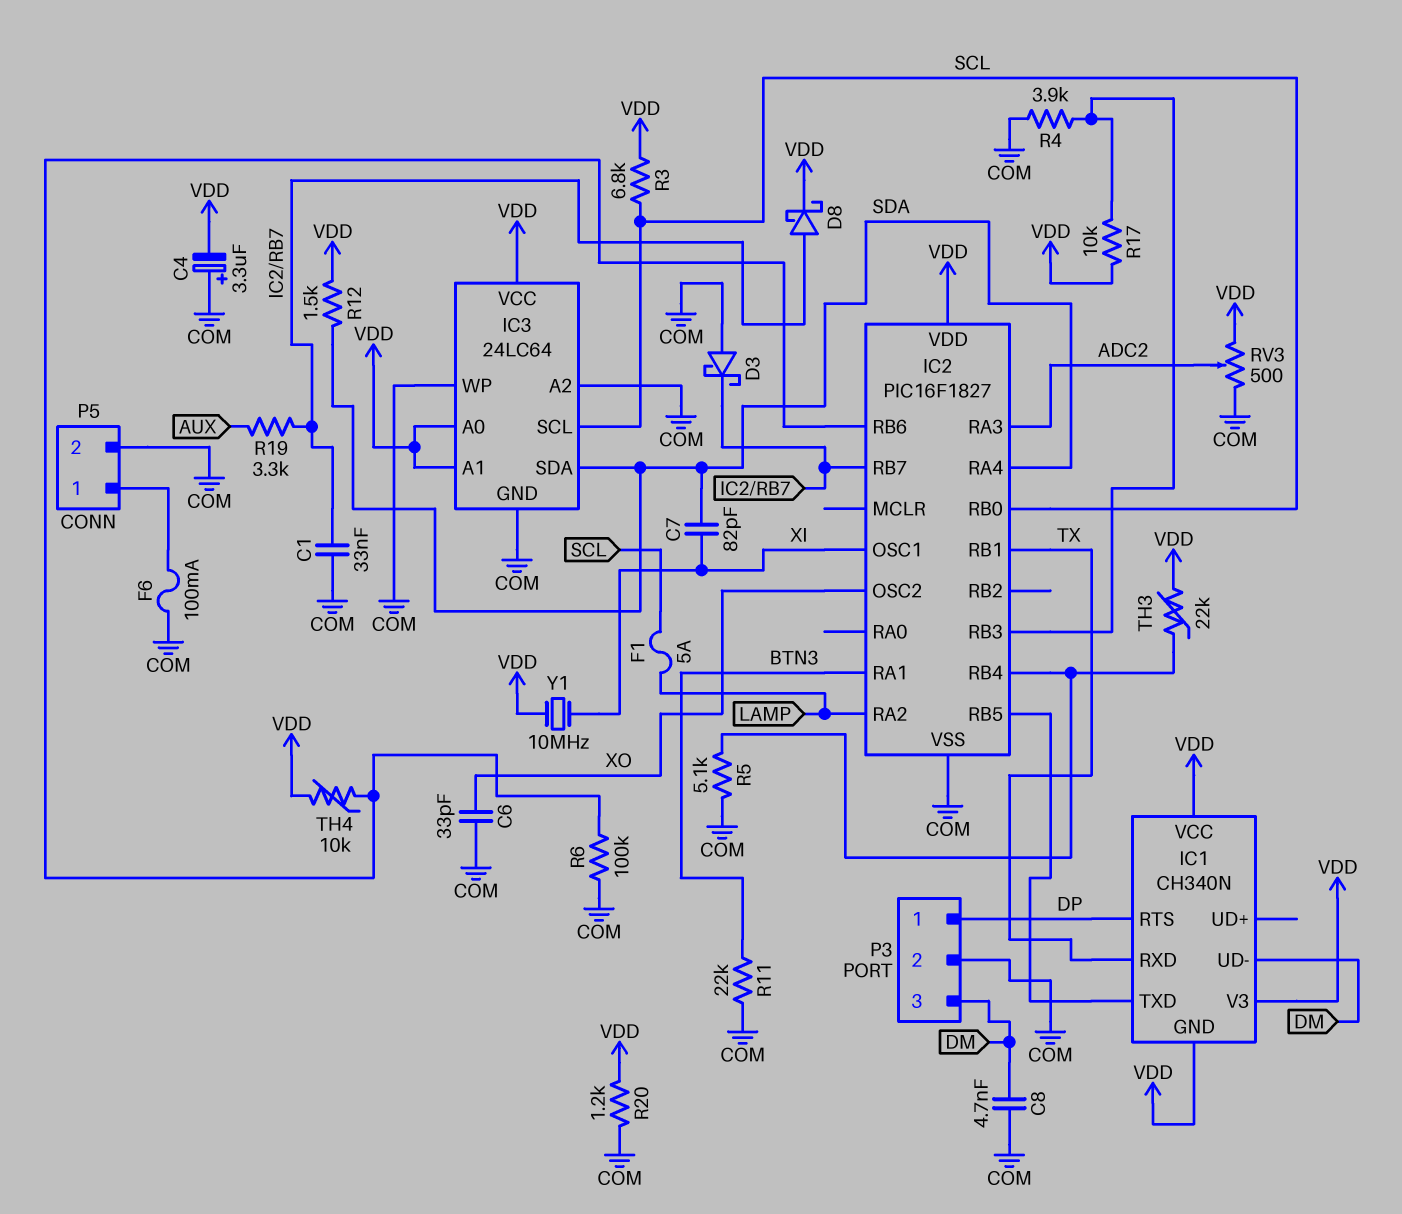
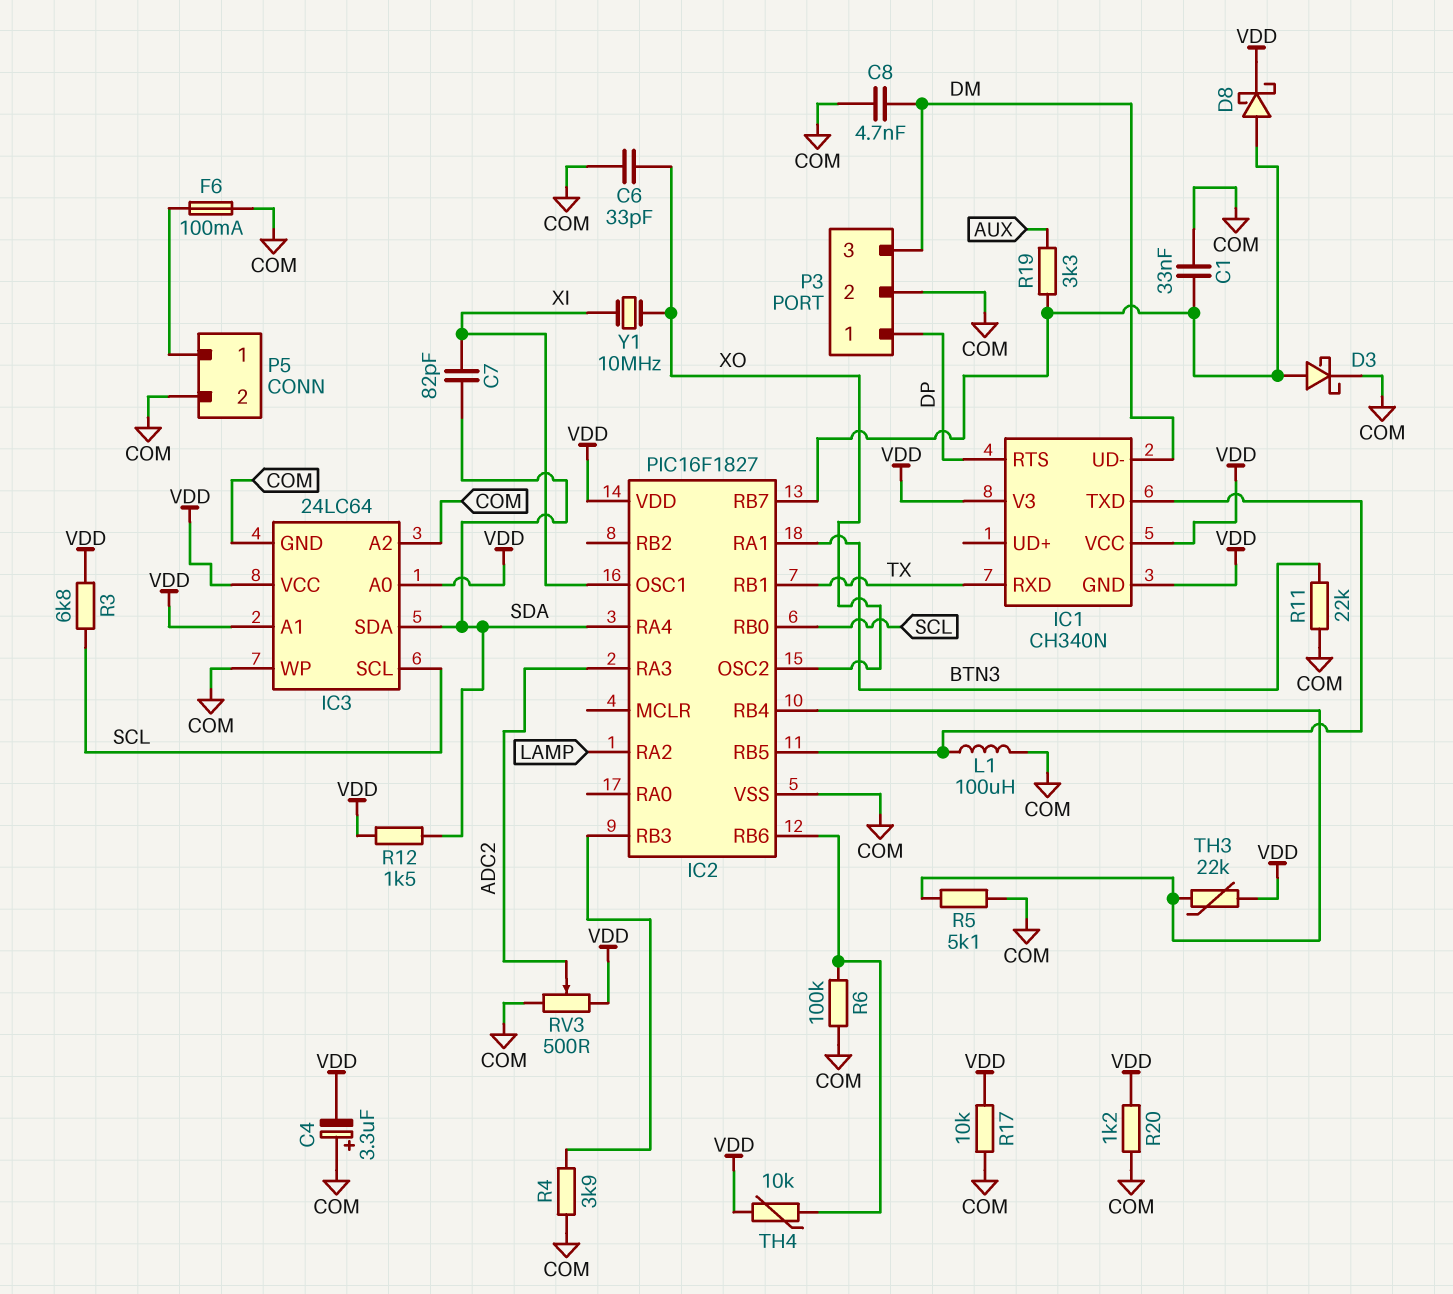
D3: schottky (A COM, K IC2/RB7) -> schottky (A IC2/RB7, K COM)
F1: 5A (LAMP, SCL) -> none
L1: none -> 100uH (COM, IC1/TXD)
R17: 10k (IC2/RB3, VDD) -> 10k (COM, VDD)
Y1: 10MHz (VDD, XI) -> 10MHz (XI, XO)

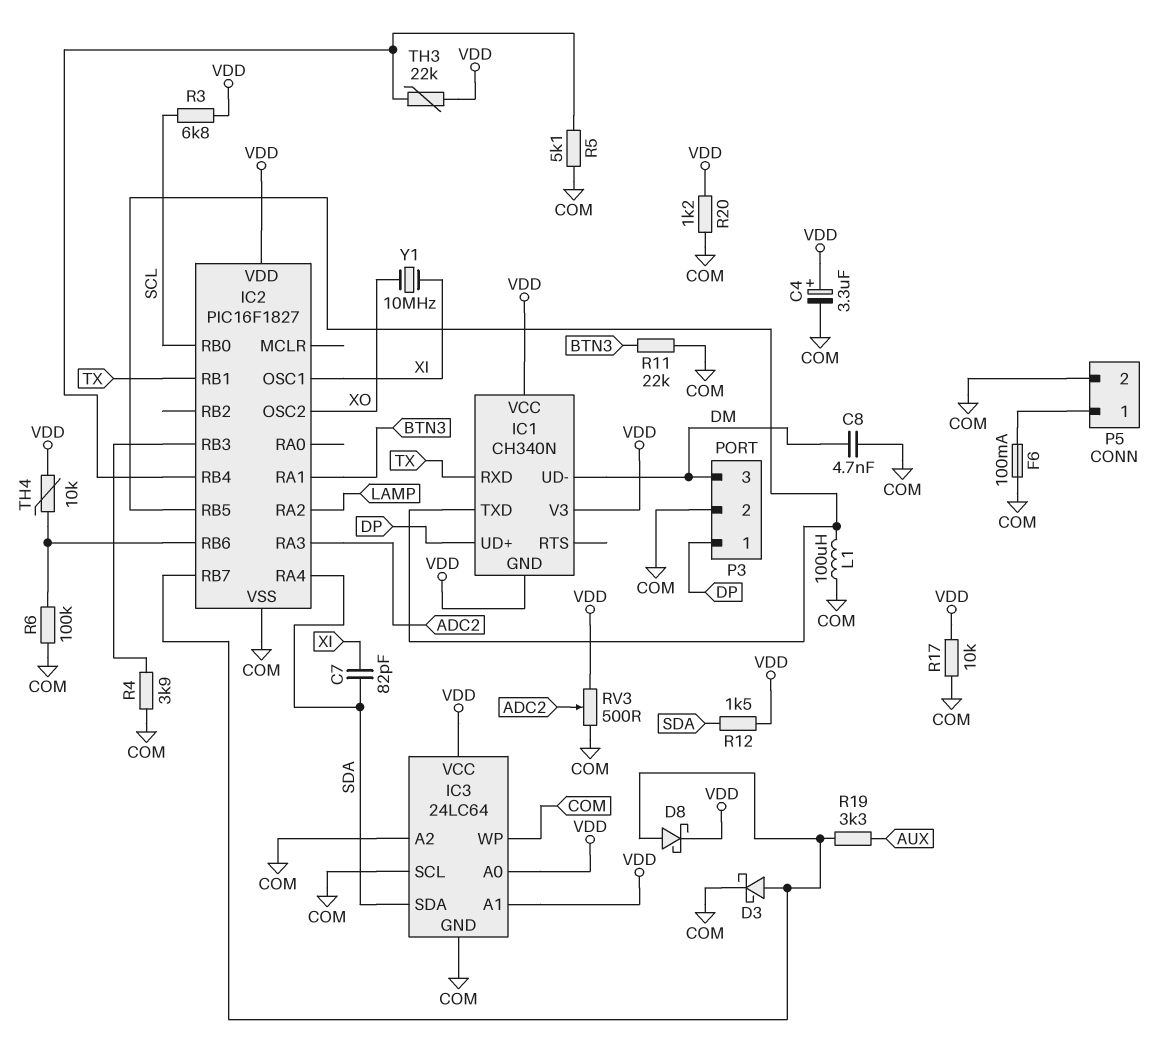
C1: 33nF (COM, IC2/RB7) -> none
C4: 3.3uF (plus COM, minus VDD) -> 3.3uF (plus VDD, minus COM)
C6: 33pF (COM, XO) -> none
IC1 pin RTS: DP -> none
IC1 pin UD+: none -> DP
IC3 pin SCL: SCL -> COM

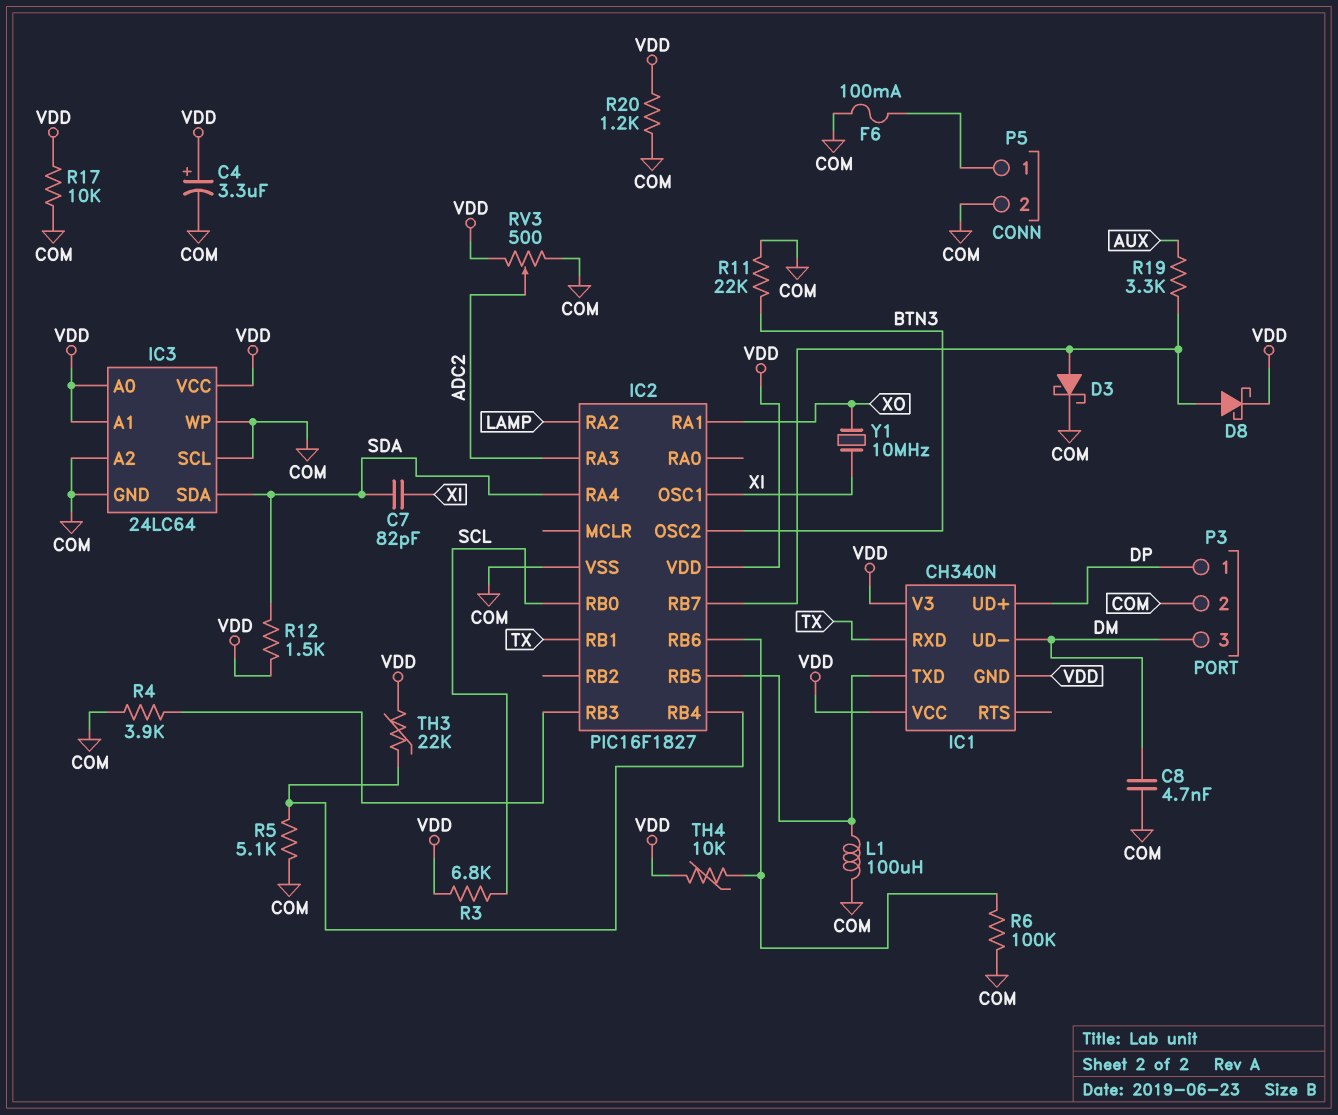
IC2 pin OSC2: XO -> BTN3
IC2 pin RA1: BTN3 -> XO

